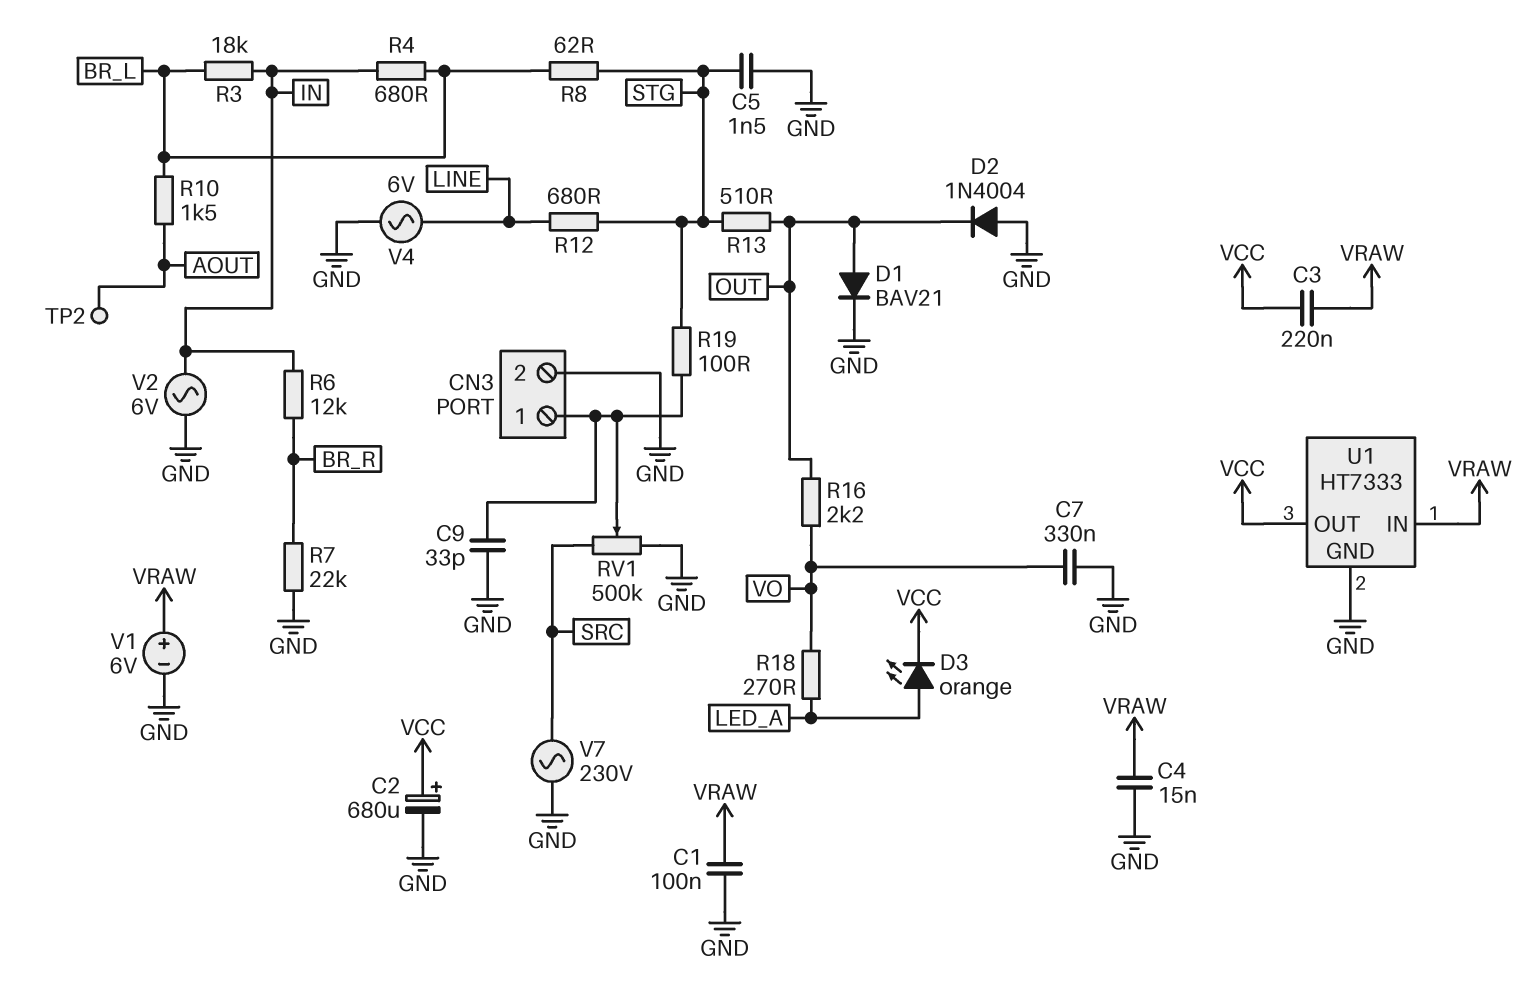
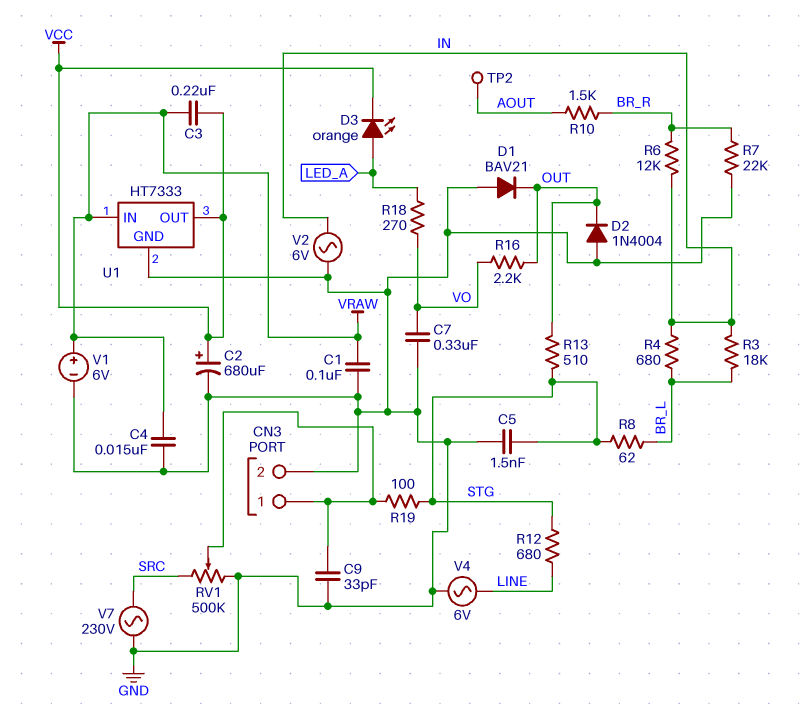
D1: diode BAV21 (A OUT, K GND) -> diode BAV21 (A GND, K OUT)
R10: 1.5k (AOUT, BR_L) -> 1.5k (AOUT, BR_R)

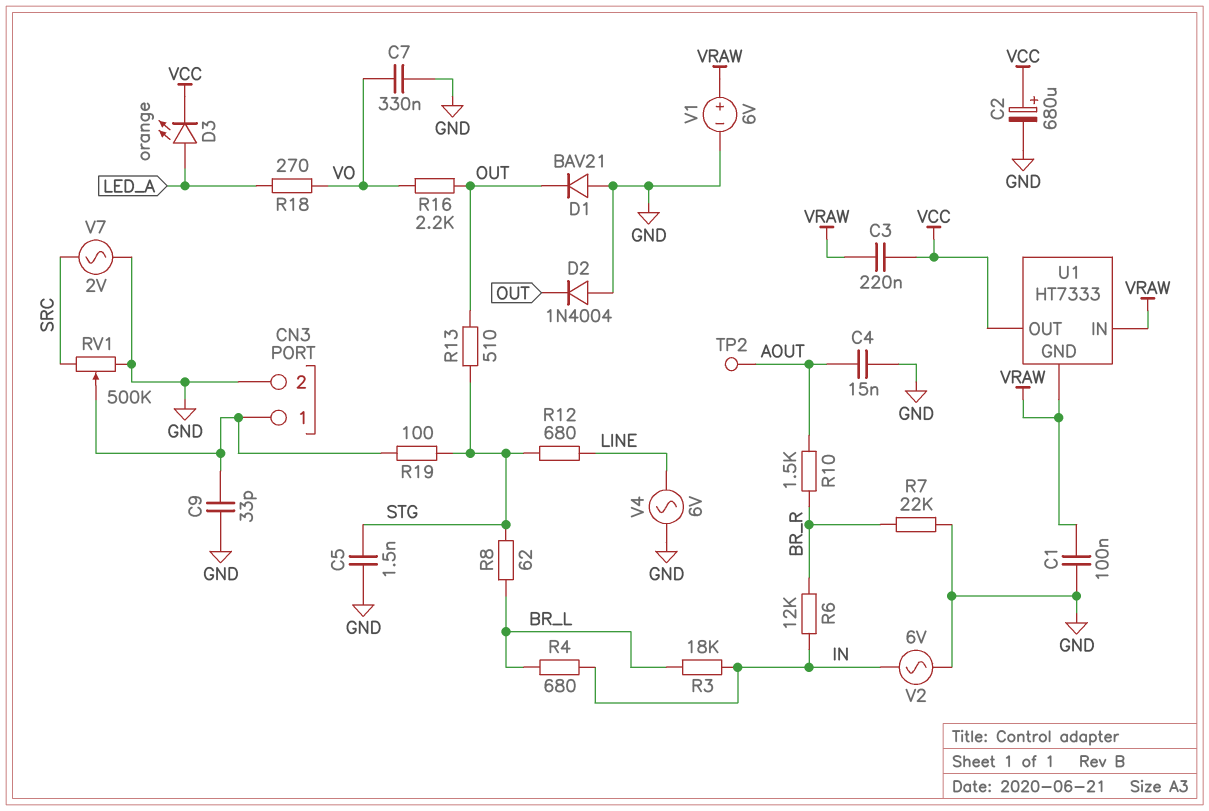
C4: 15nF (GND, VRAW) -> 15nF (AOUT, GND)
U1 pin GND: GND -> VRAW
V7: AC 230V (GND, SRC) -> AC 2V (GND, SRC)

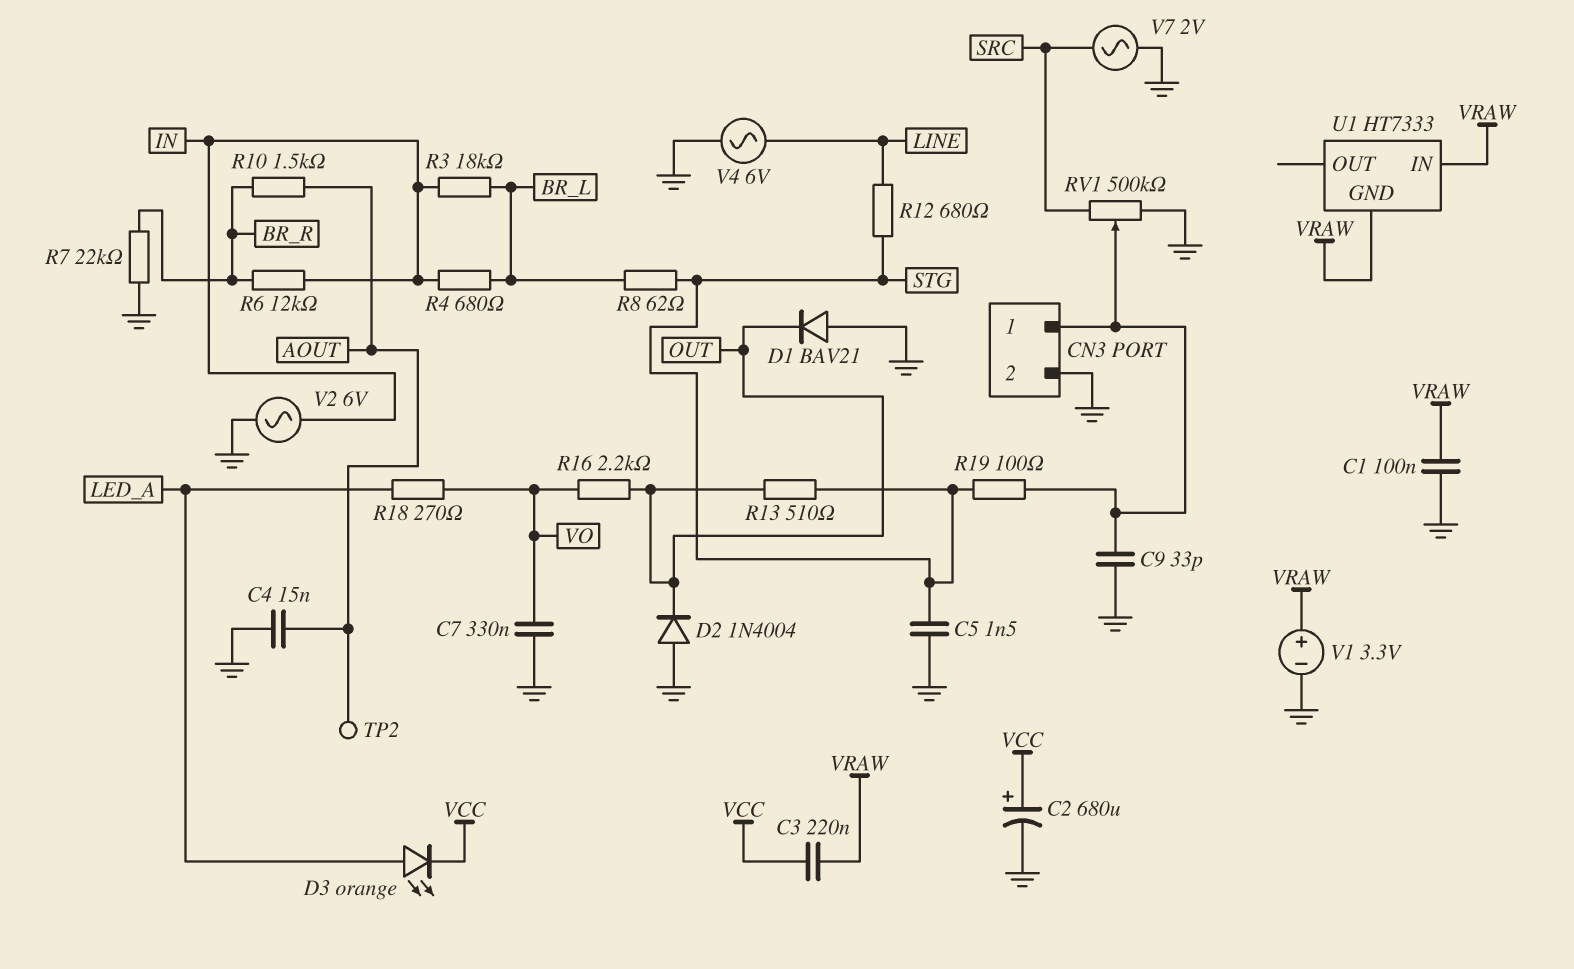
U1 pin OUT: VCC -> none
V1: 6V (plus VRAW, minus GND) -> 3.3V (plus VRAW, minus GND)

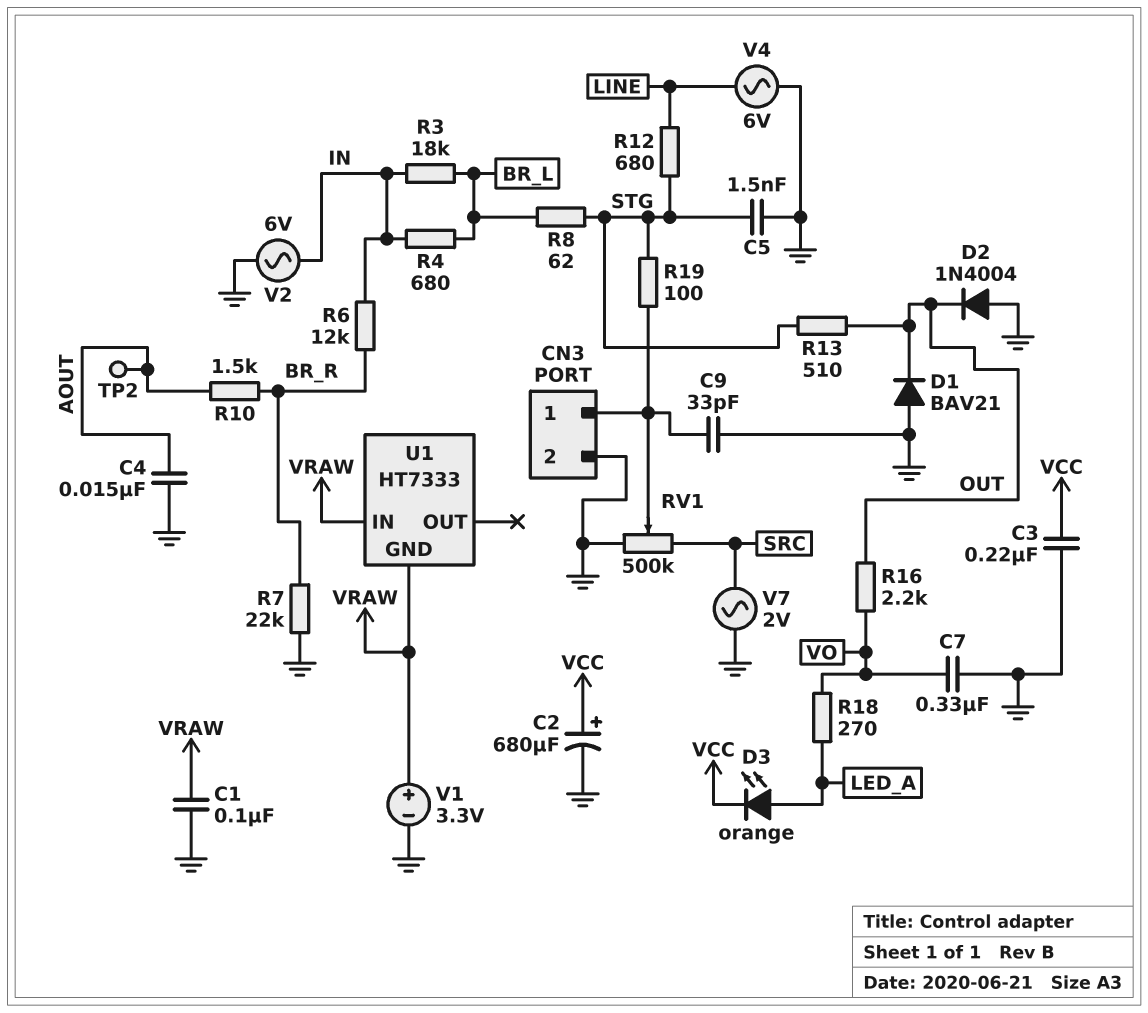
C3: 220nF (VCC, VRAW) -> 220nF (GND, VCC)

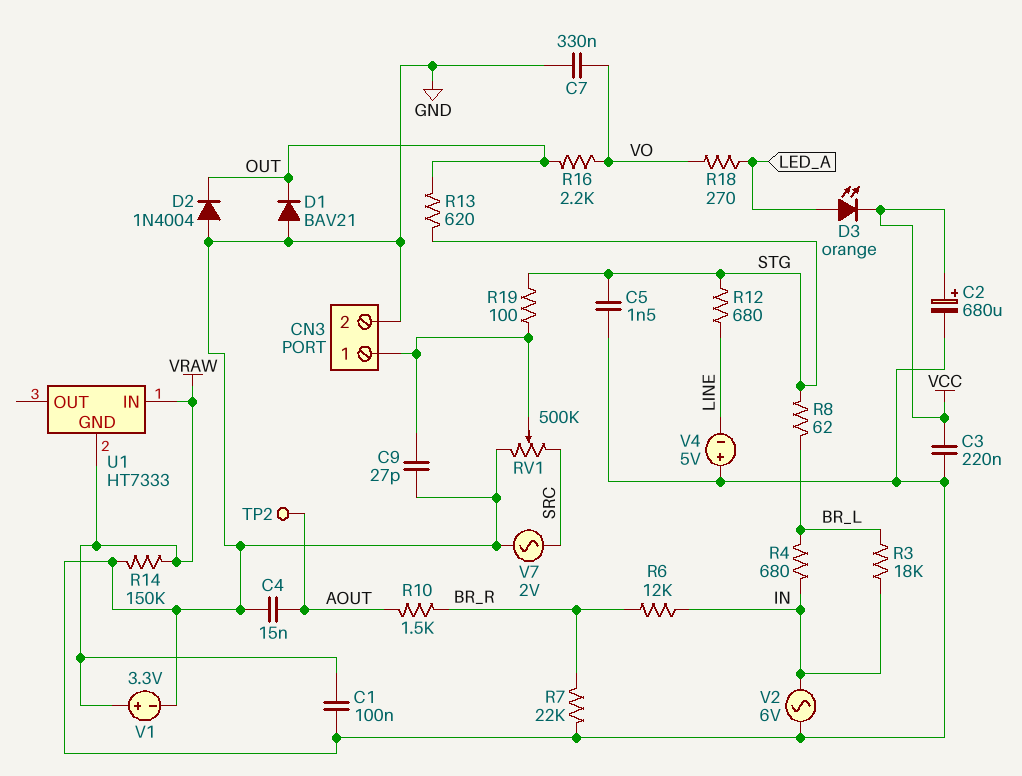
C9: 33pF (CN3/1, GND) -> 27pF (CN3/1, GND)
R13: 510 (OUT, STG) -> 620 (OUT, STG)
R14: none -> 150k (GND, VRAW)
V4: AC 6V (GND, LINE) -> 5V (plus GND, minus LINE)

